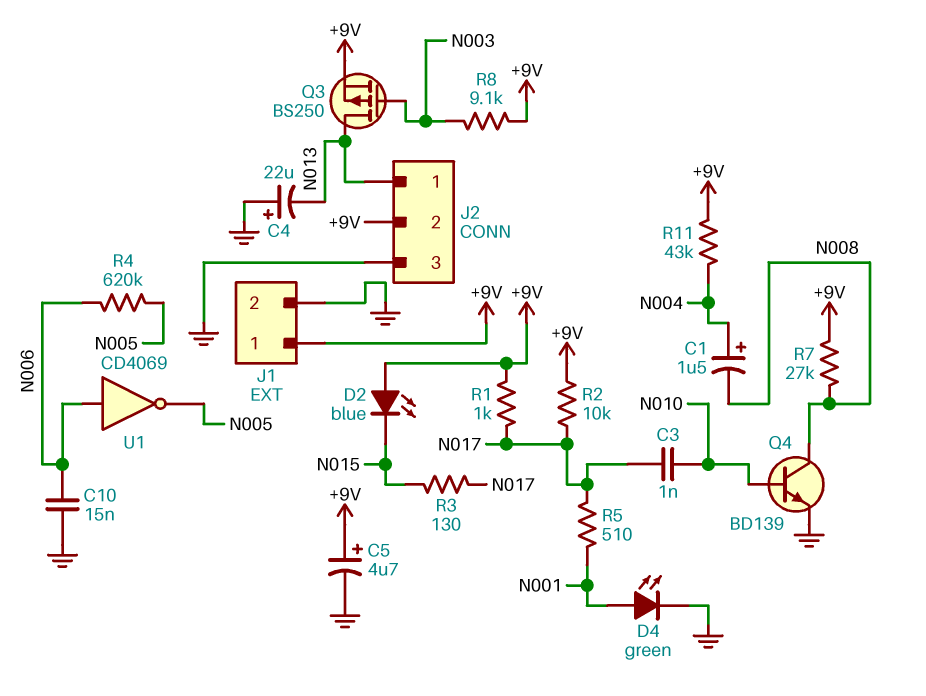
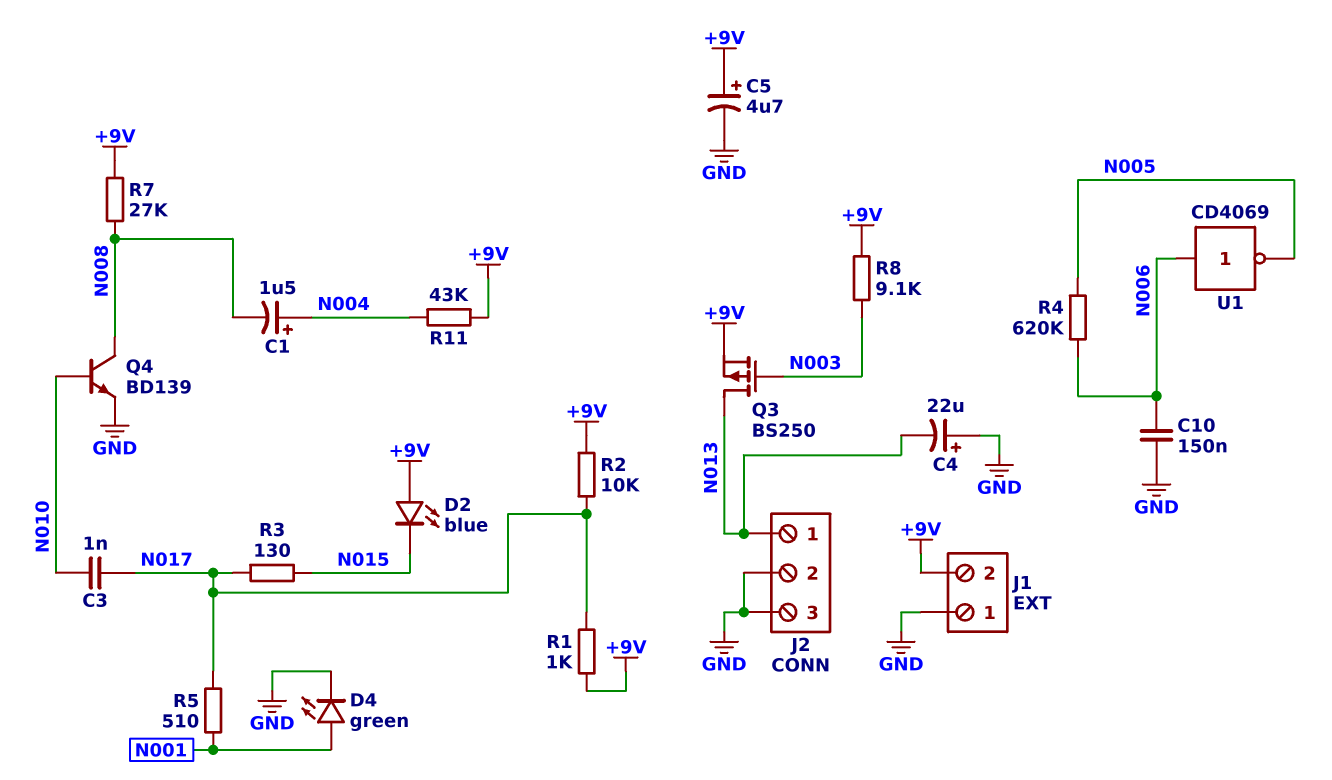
C10: 15nF (GND, N006) -> 150nF (GND, N006)
J1 pin 1: +9V -> GND
J1 pin 2: GND -> +9V
J2 pin 2: +9V -> GND

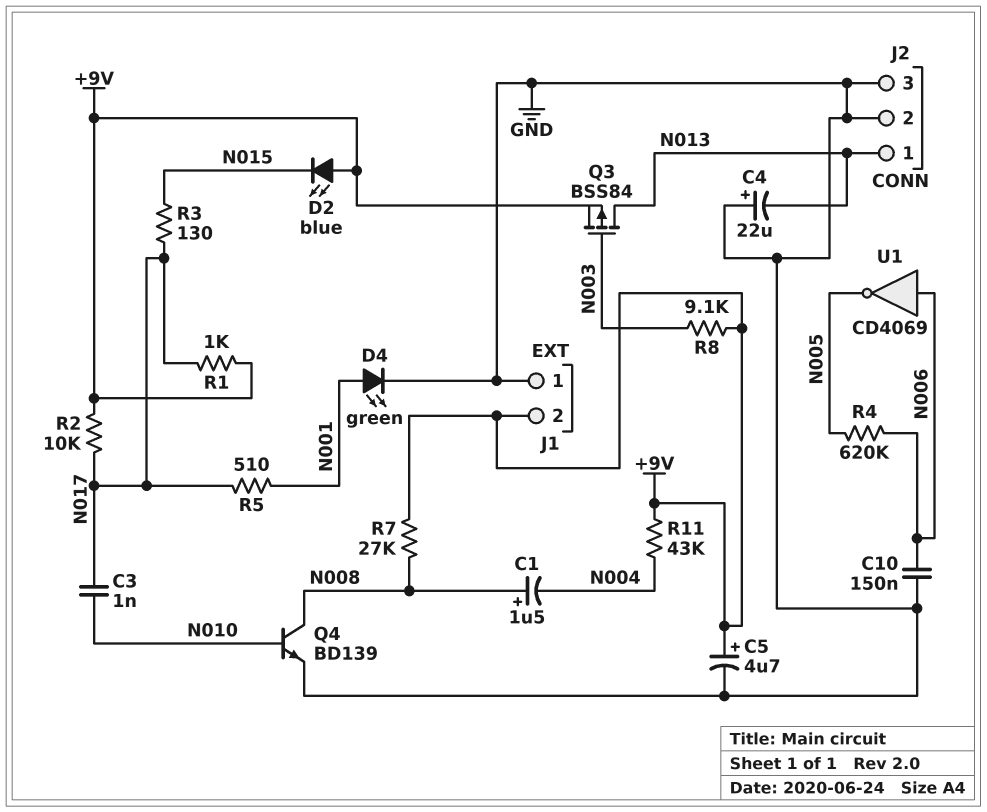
C1: 1.5uF (plus N004, minus N008) -> 1.5uF (plus N008, minus N004)
Q3: PMOS BS250 (G N003, D N013, S +9V) -> PMOS BSS84 (G N003, D N013, S +9V)

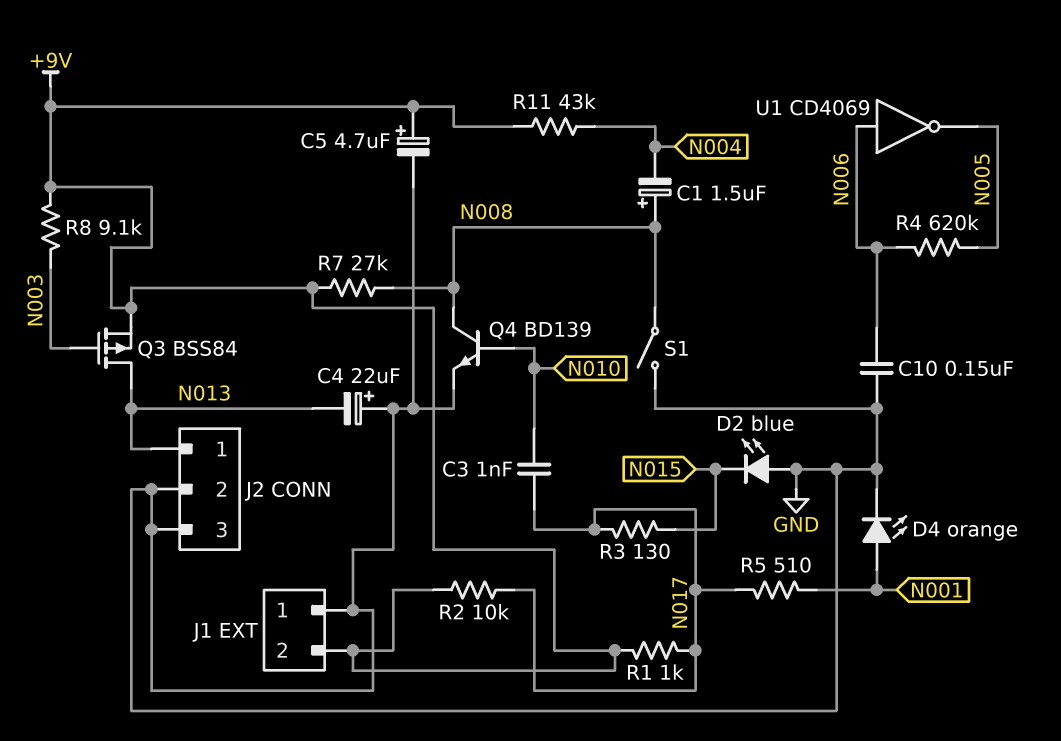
D2: LED blue (A +9V, K N015) -> LED blue (A GND, K N015)
D4: LED green (A N001, K GND) -> LED orange (A N001, K GND)
S1: none -> switch (GND, N008)

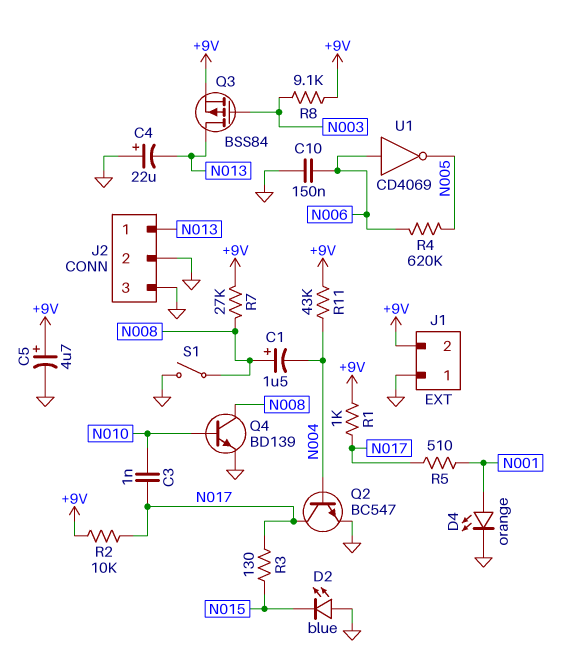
Q2: none -> NPN BC547 (B N004, C N017, E GND)

